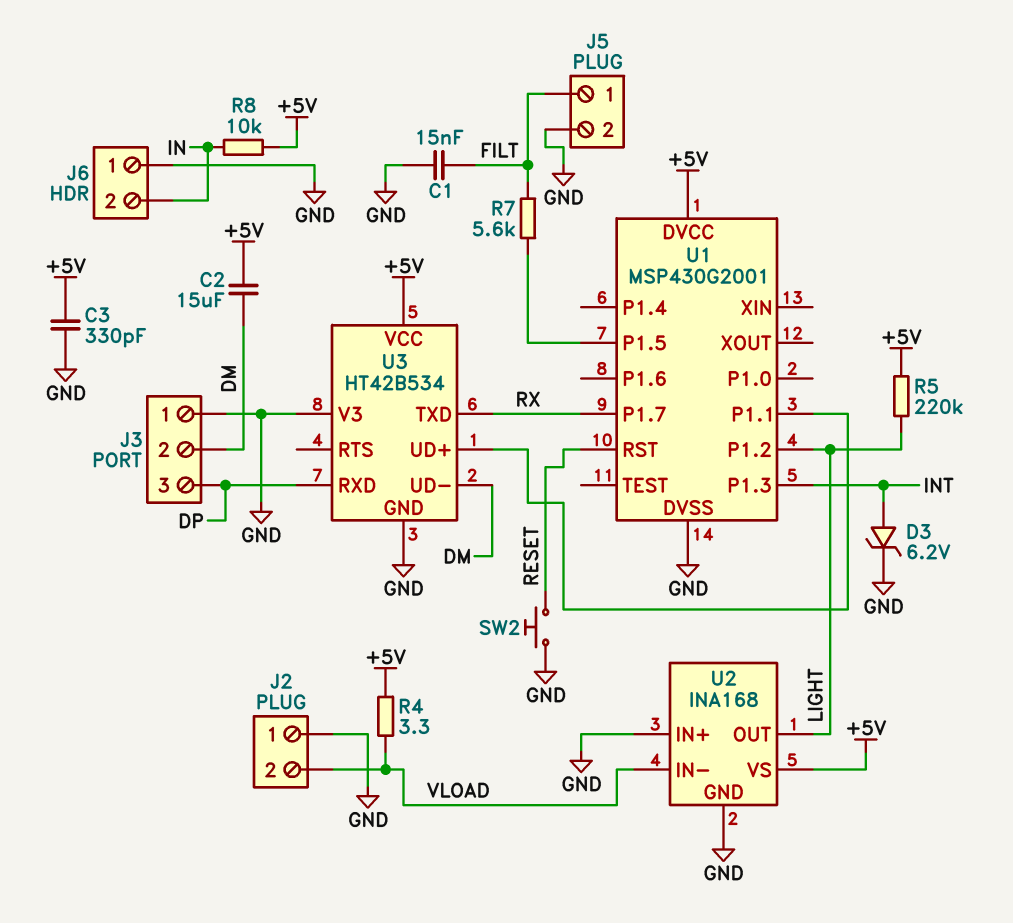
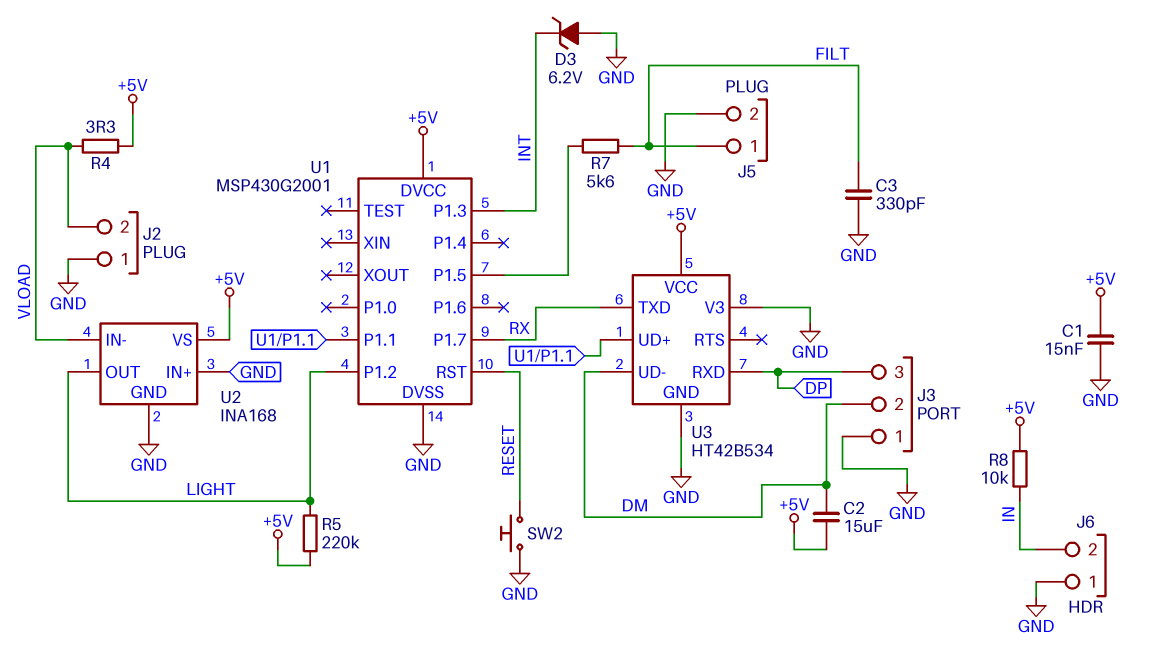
C1: 15nF (FILT, GND) -> 15nF (+5V, GND)
C3: 330pF (+5V, GND) -> 330pF (FILT, GND)
D3: zener 6.2V (A INT, K GND) -> zener 6.2V (A GND, K INT)

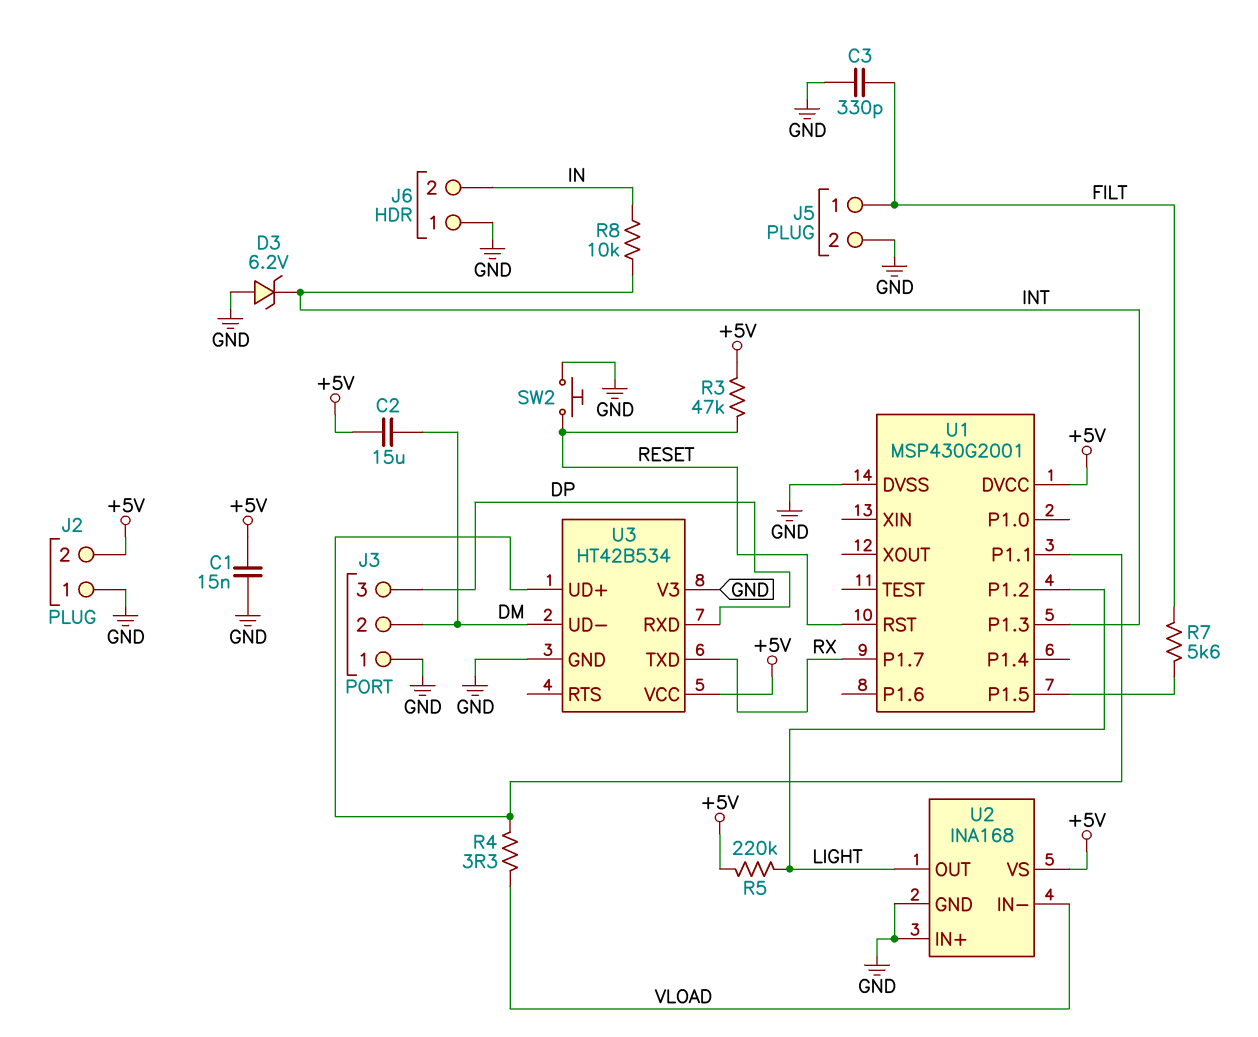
J2 pin 2: VLOAD -> +5V
R3: none -> 47k (+5V, RESET)
R4: 3.3 (+5V, VLOAD) -> 3.3 (U1/P1.1, VLOAD)
R8: 10k (+5V, IN) -> 10k (IN, INT)

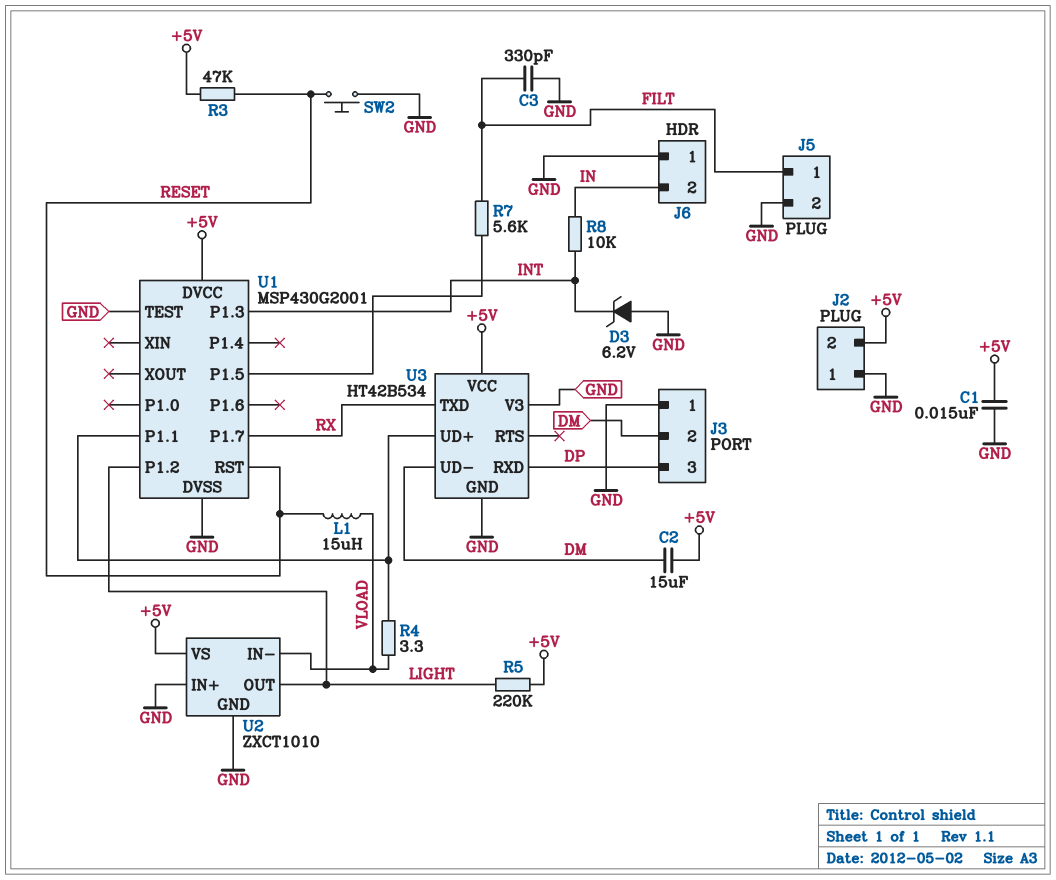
L1: none -> 15uH (RESET, VLOAD)
U1 pin TEST: none -> GND
U2: INA168 -> ZXCT1010

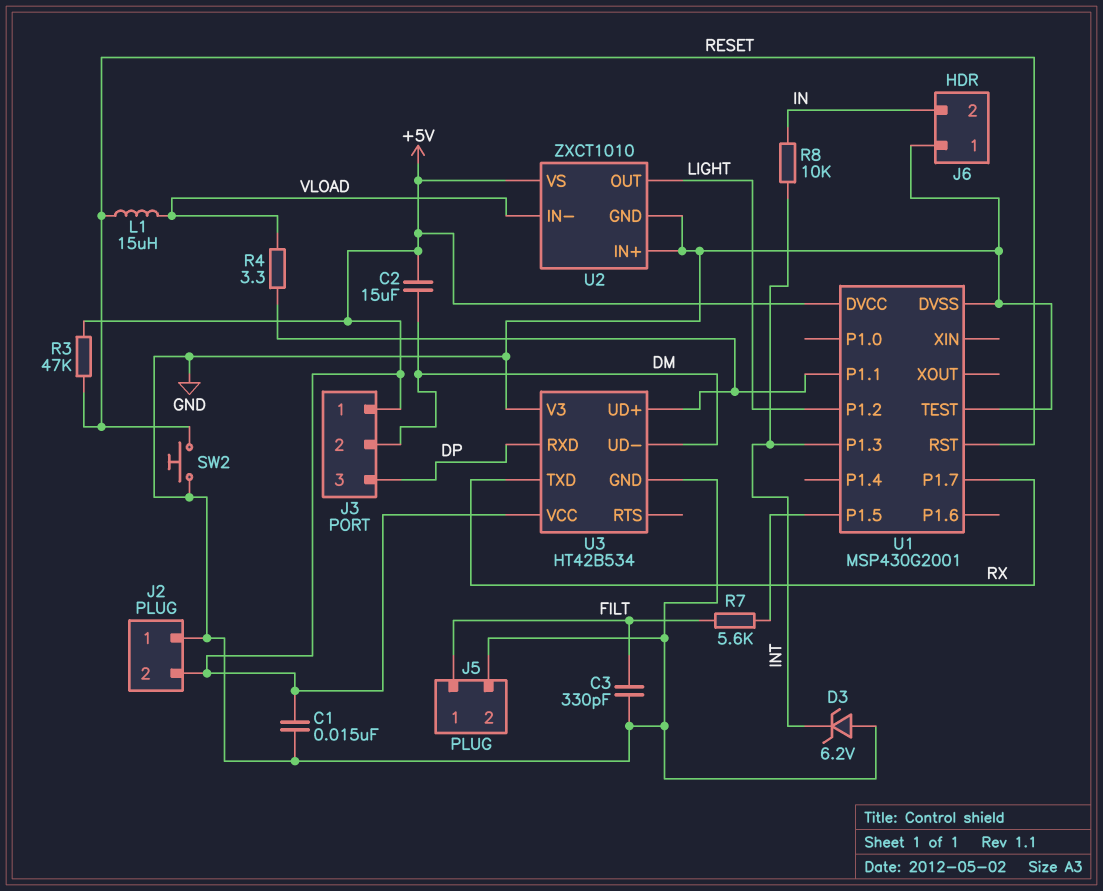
J3 pin 1: GND -> +5V
R5: 220k (+5V, LIGHT) -> none

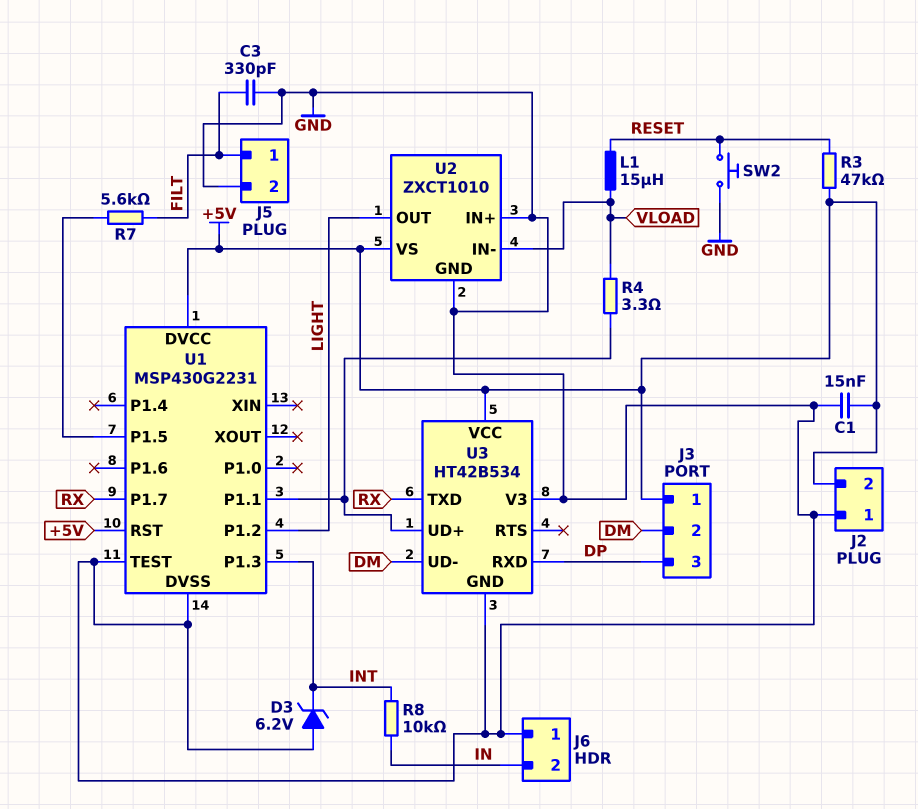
C2: 15uF (+5V, DM) -> none
U1: MSP430G2001 -> MSP430G2231
U1 pin RST: RESET -> +5V

